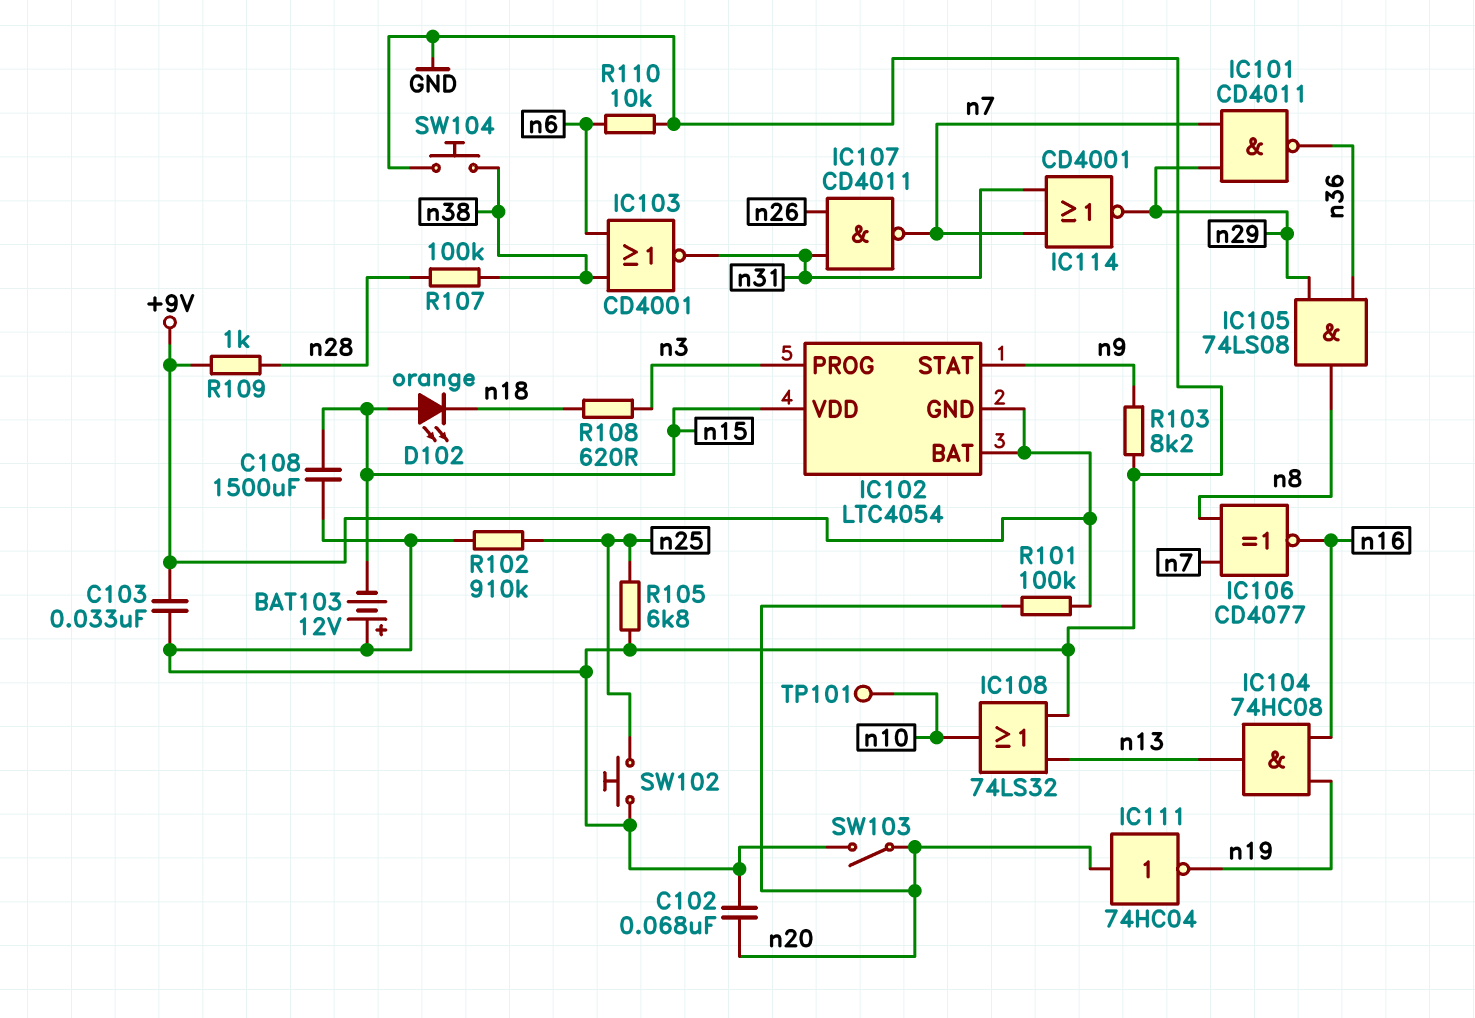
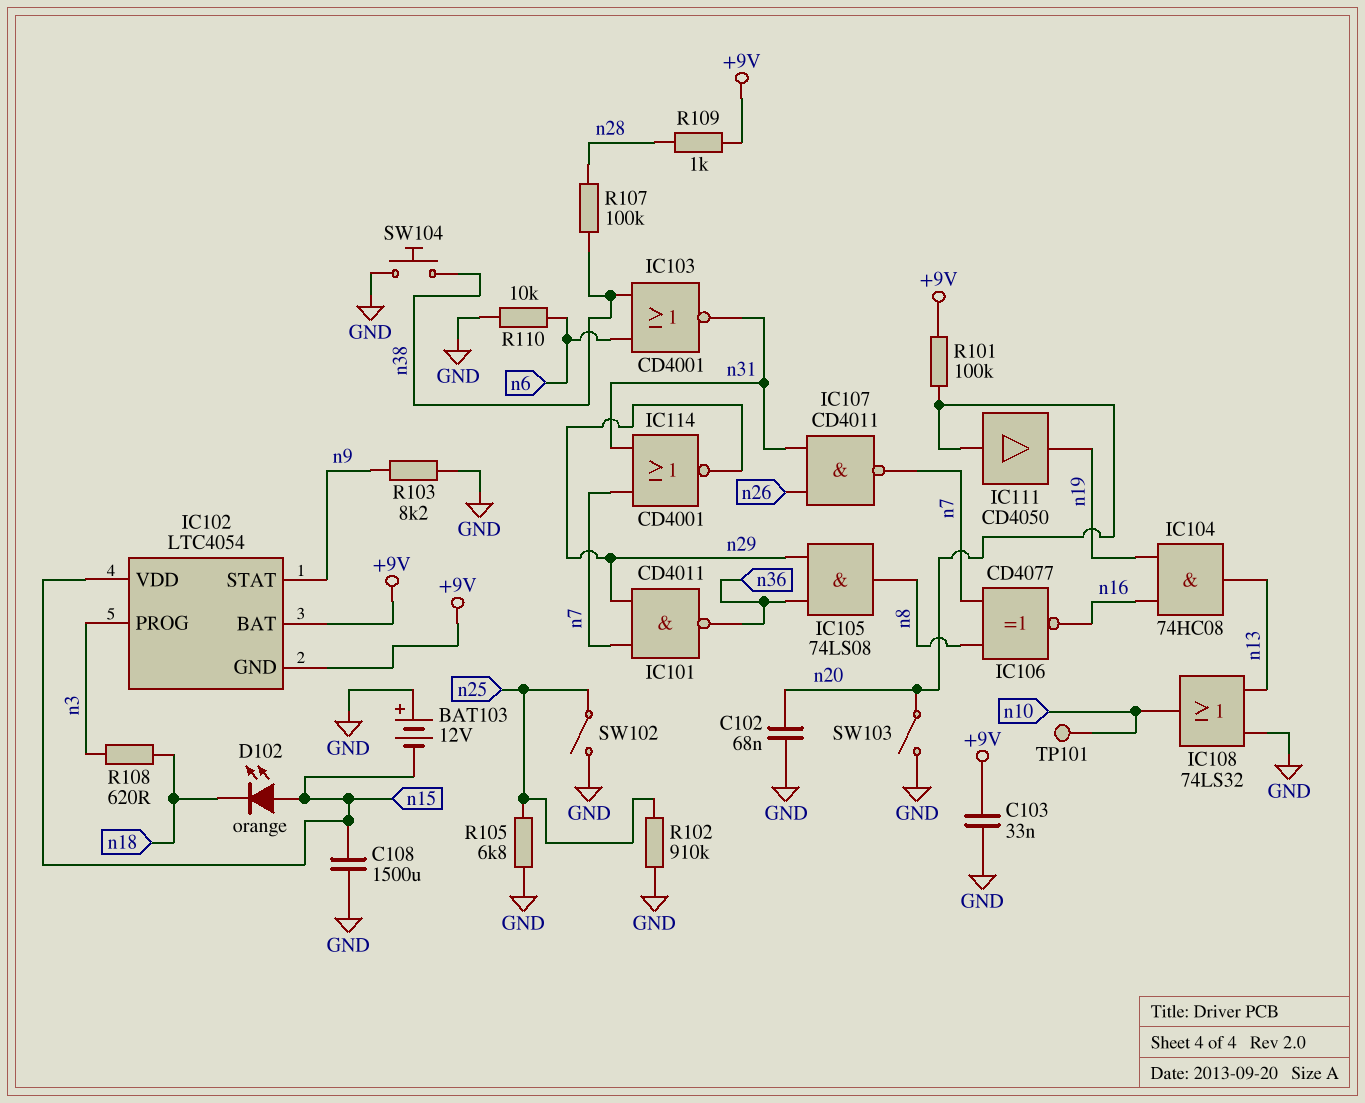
IC111: NOT 74HC04 (in n20, out n19) -> buffer CD4050 (in n20, out n19)
SW102: button (GND, n25) -> switch (GND, n25)

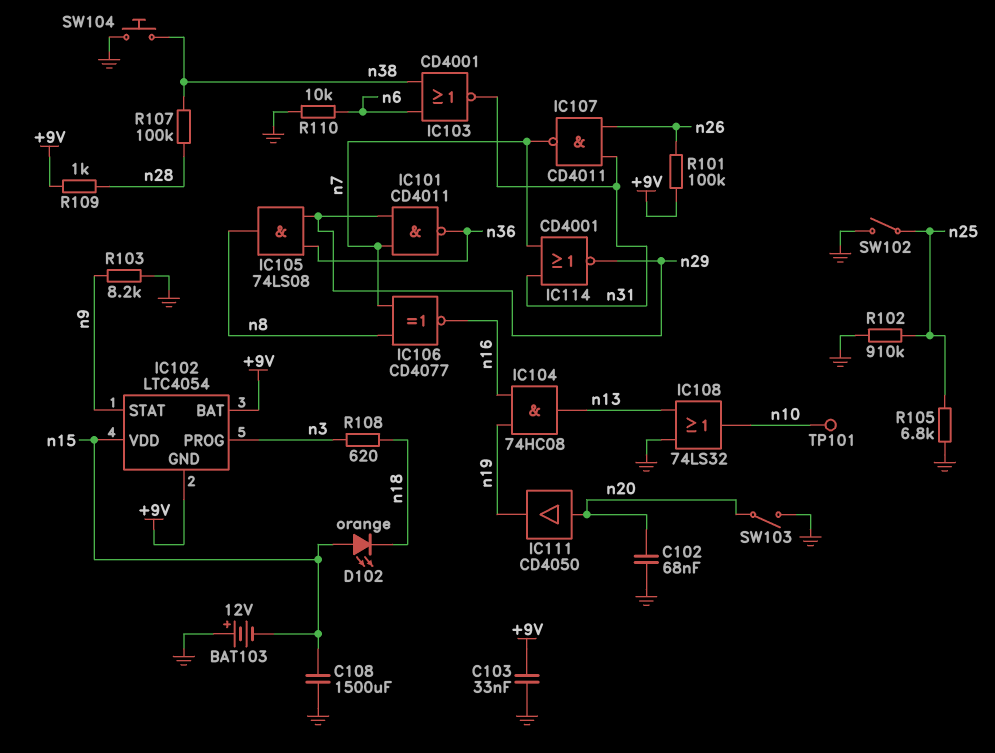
R101: 100k (+9V, n20) -> 100k (+9V, n26)

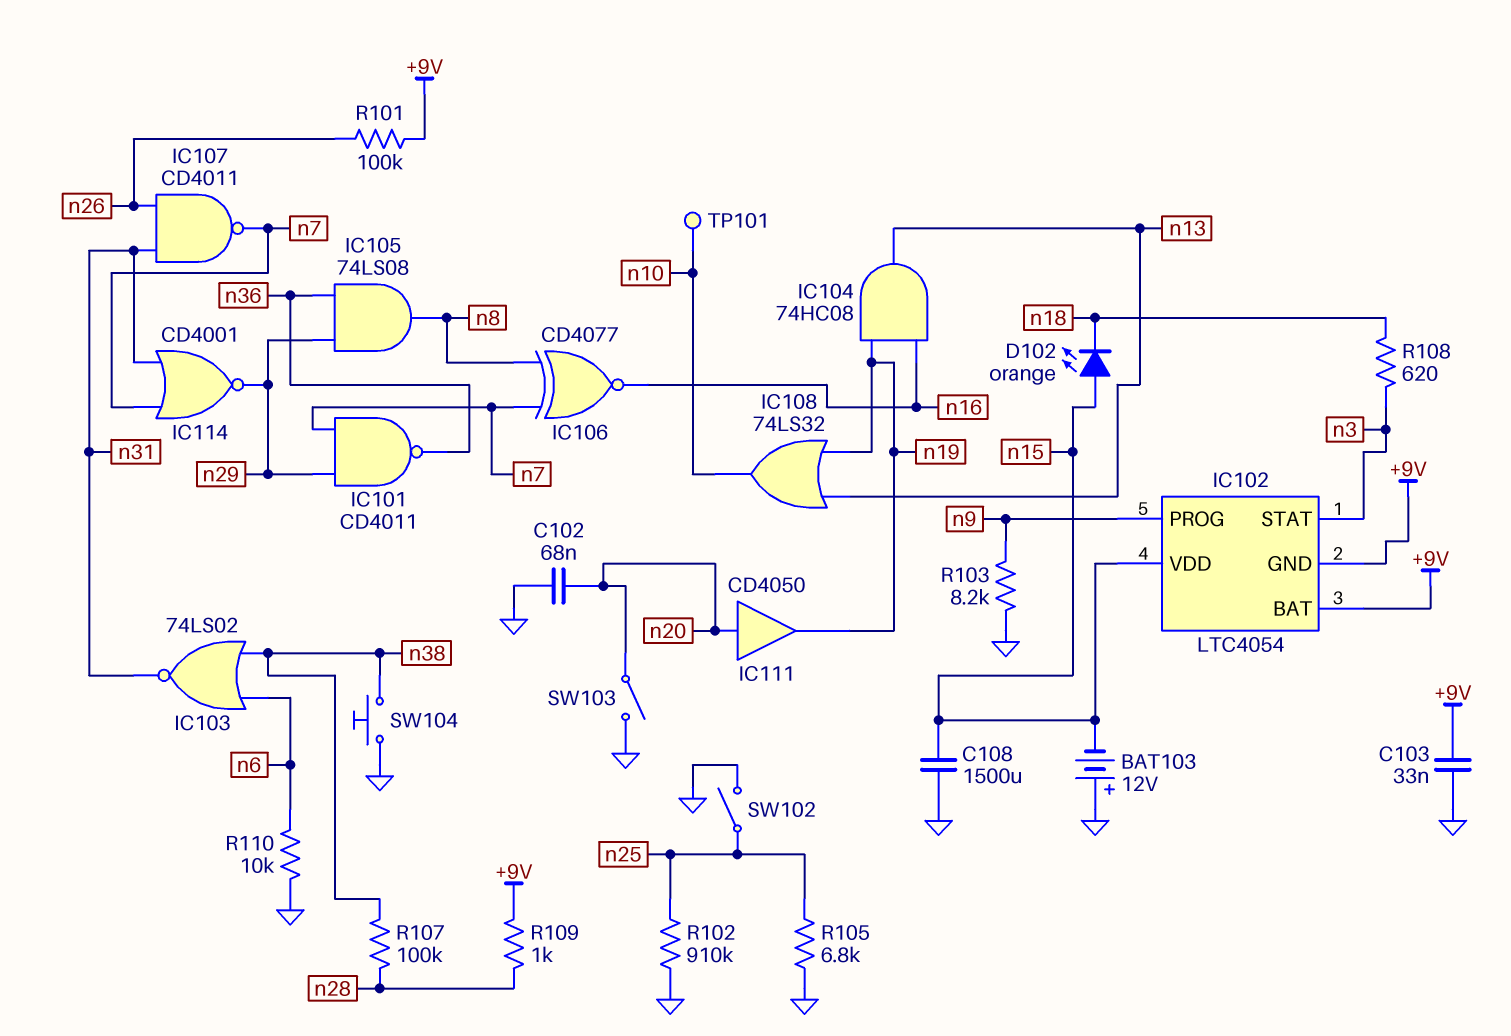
IC102 pin PROG: n3 -> n9
IC102 pin STAT: n9 -> n3
IC103: NOR CD4001 (in n6, in n38, out n31) -> NOR 74LS02 (in n6, in n38, out n31)
IC108: OR 74LS32 (in GND, in n13, out n10) -> OR 74LS32 (in n13, in n19, out n10)

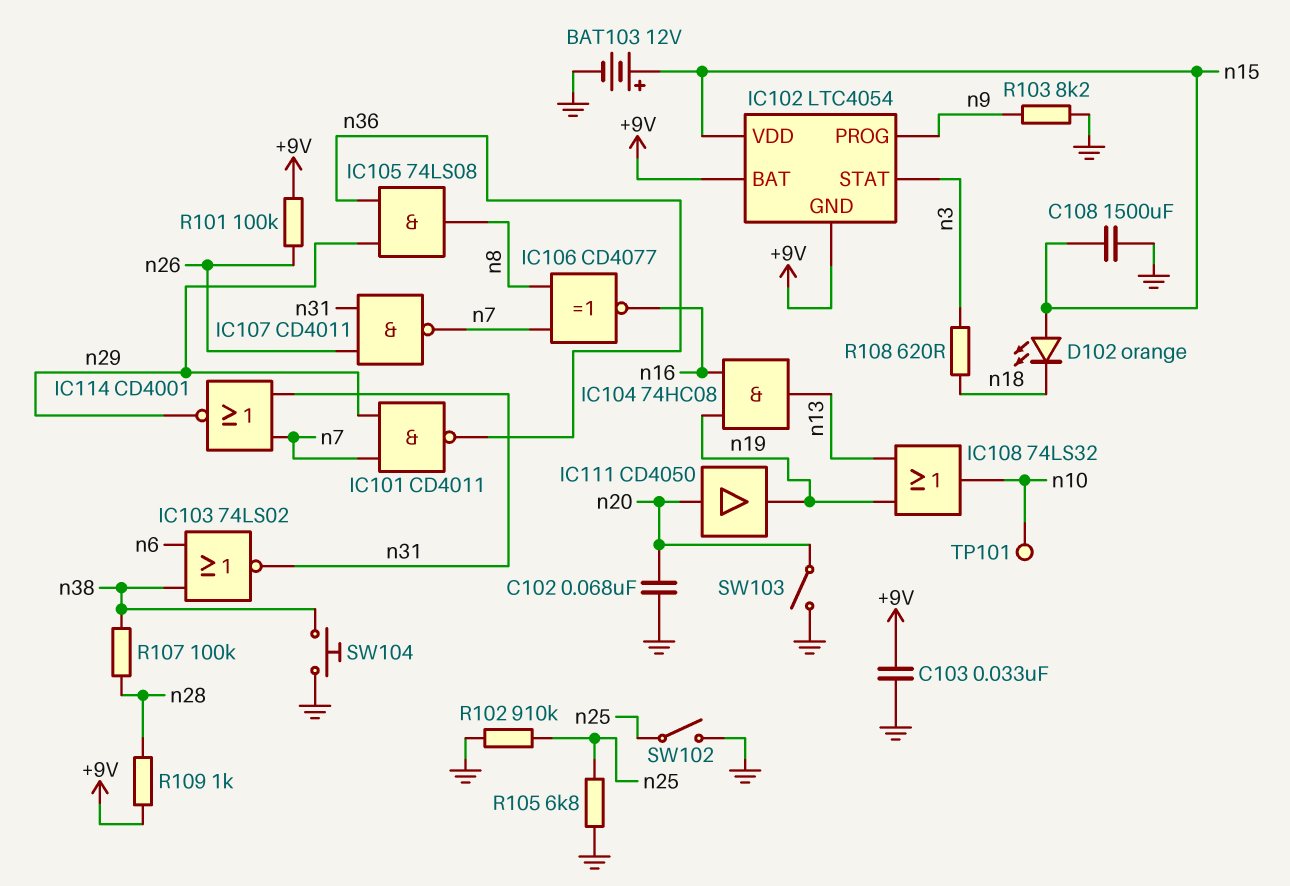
BAT103: 12V (plus GND, minus n15) -> 12V (plus n15, minus GND)
R110: 10k (GND, n6) -> none

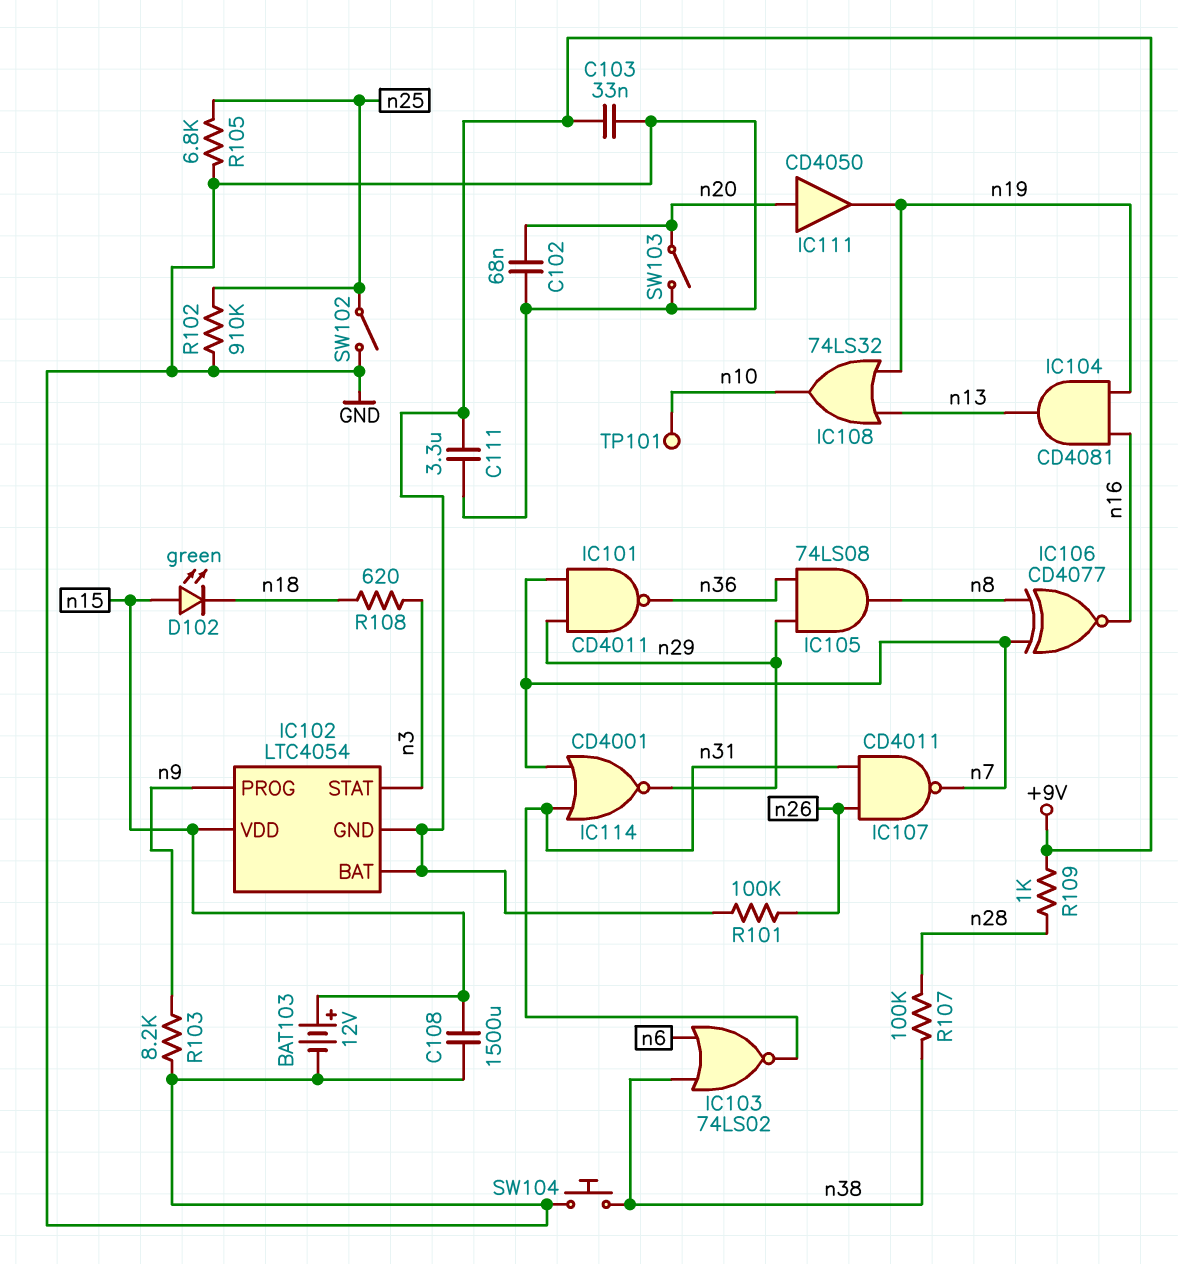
C111: none -> 3.3uF (+9V, GND)
D102: LED orange (A n15, K n18) -> LED green (A n15, K n18)
IC104: AND 74HC08 (in n16, in n19, out n13) -> AND CD4081 (in n16, in n19, out n13)

